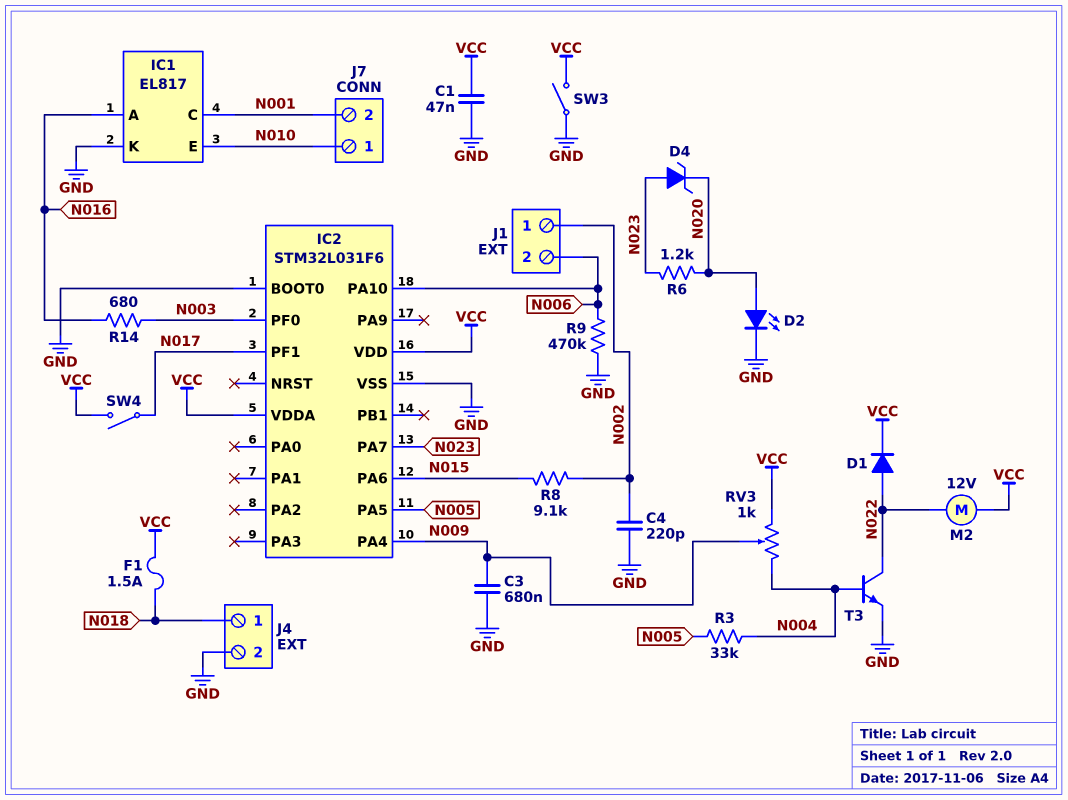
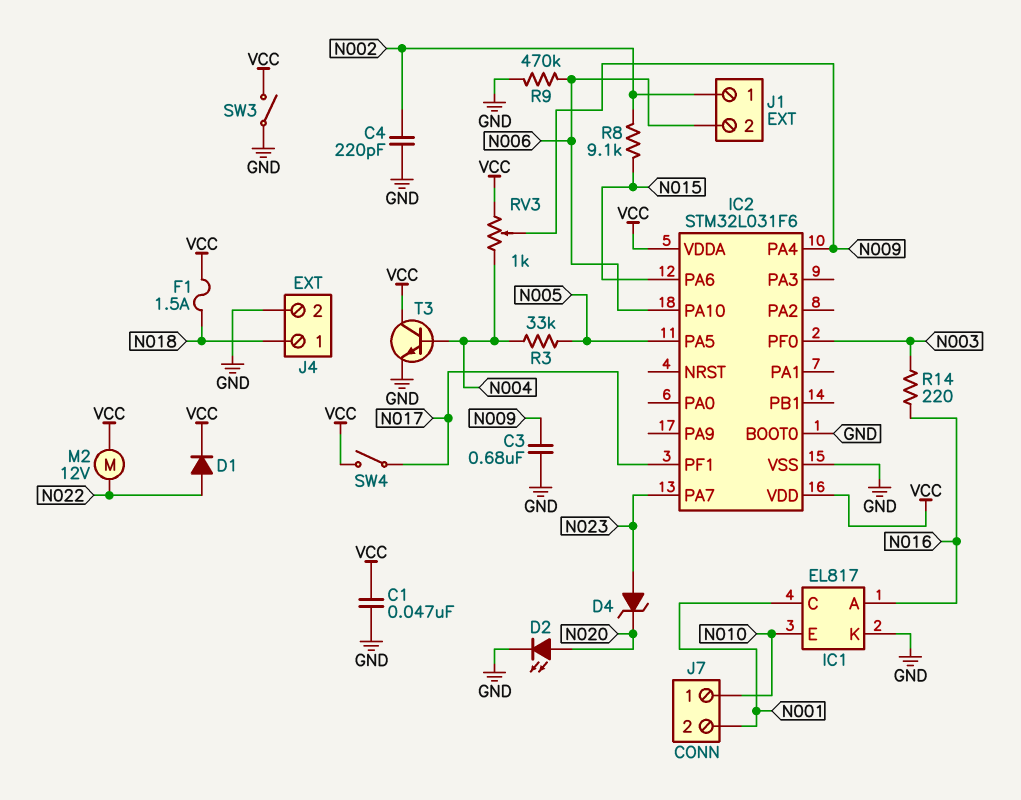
R6: 1.2k (N020, N023) -> none
R14: 680 (N003, N016) -> 220 (N003, N016)
T3: NPN (B N004, C N022, E GND) -> NPN (B N004, C VCC, E GND)

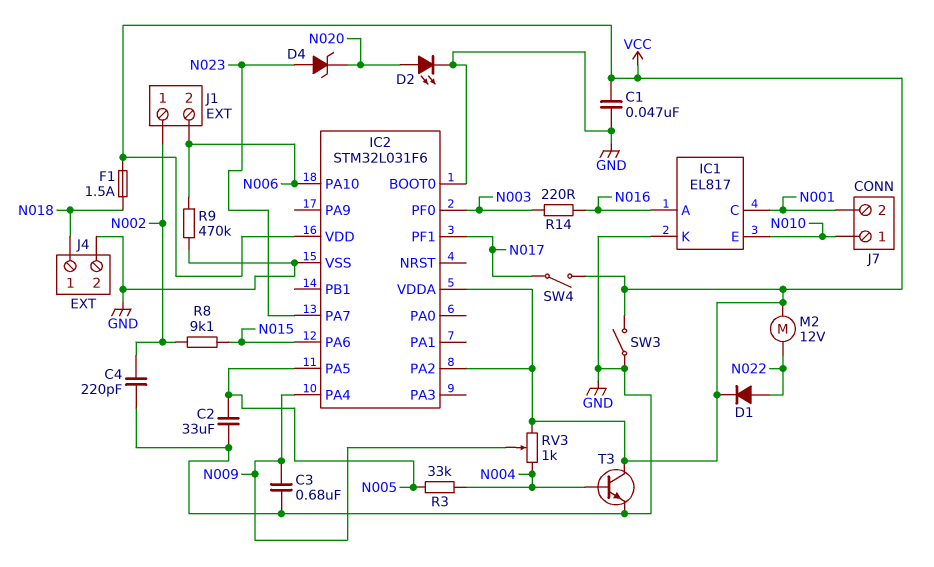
C2: none -> 33uF (GND, N005)
IC2 pin PA2: none -> VCC

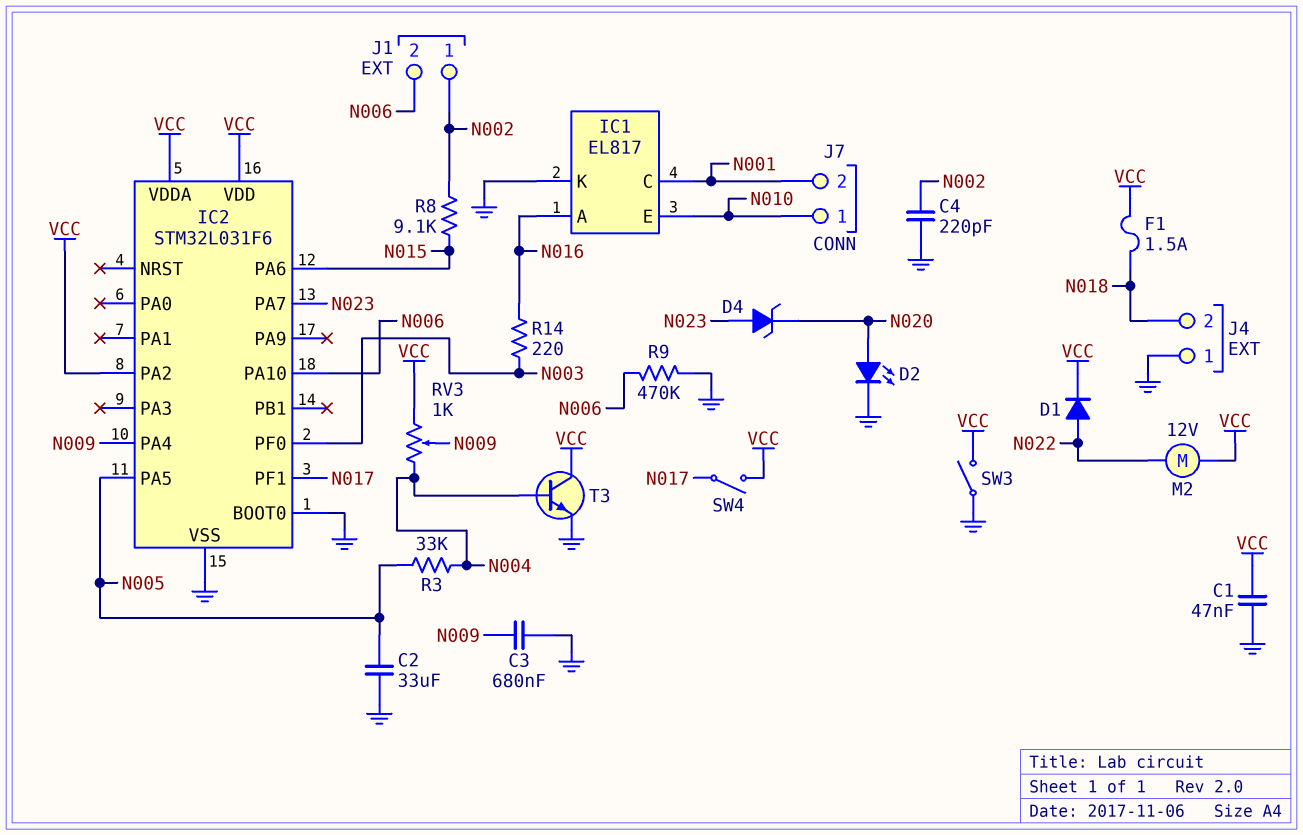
J4 pin 1: N018 -> GND
J4 pin 2: GND -> N018

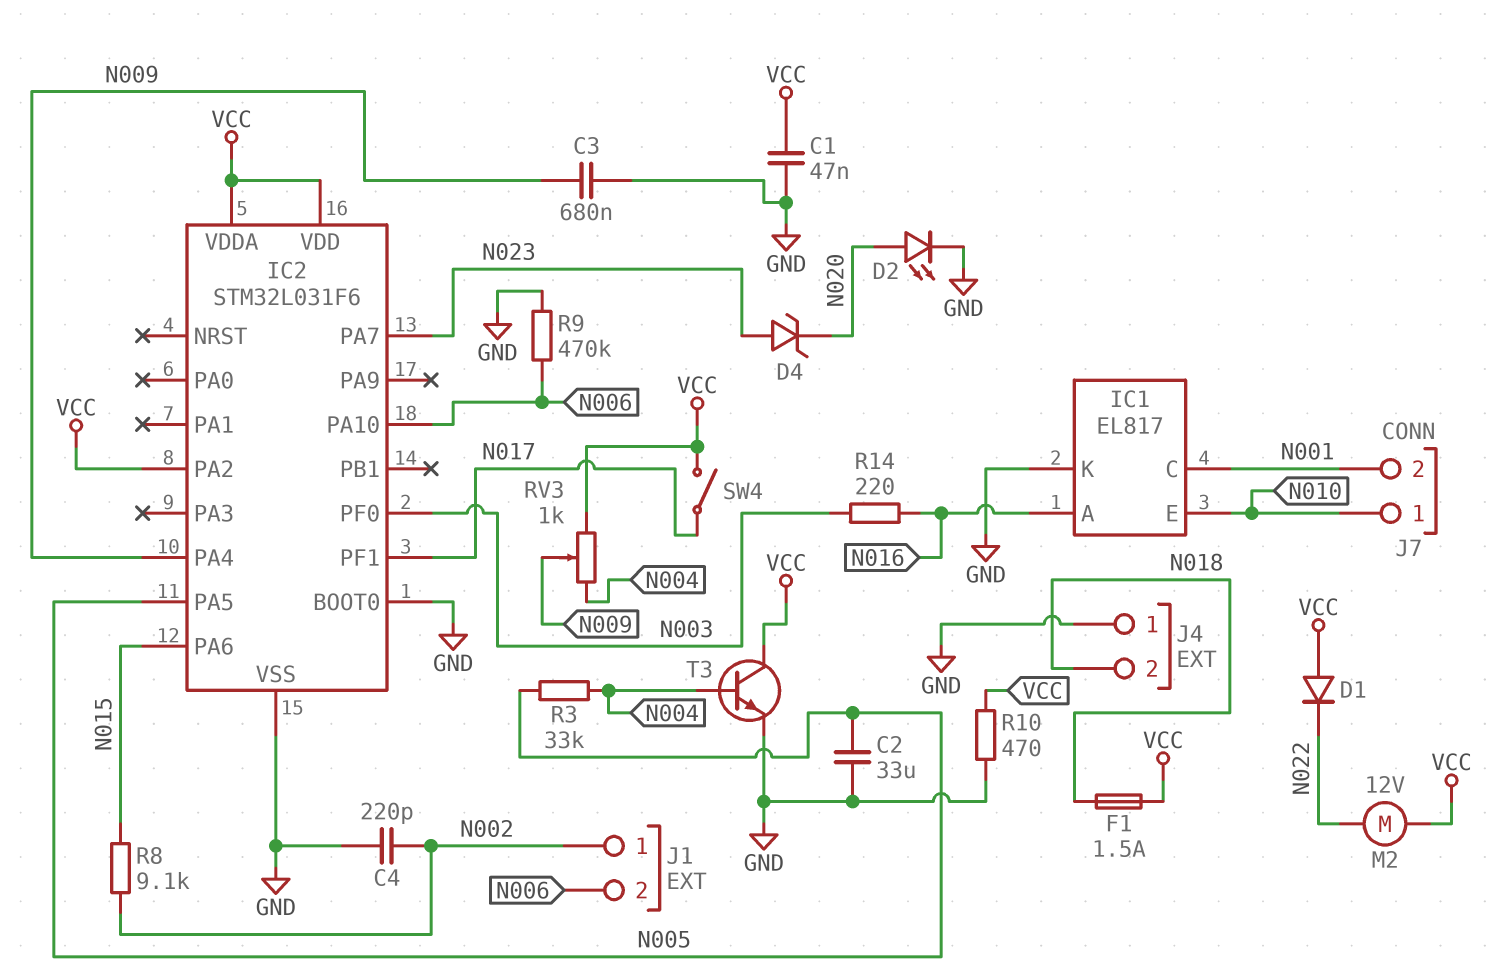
D1: diode (A N022, K VCC) -> diode (A VCC, K N022)
R10: none -> 470 (GND, VCC)
SW3: switch (GND, VCC) -> none

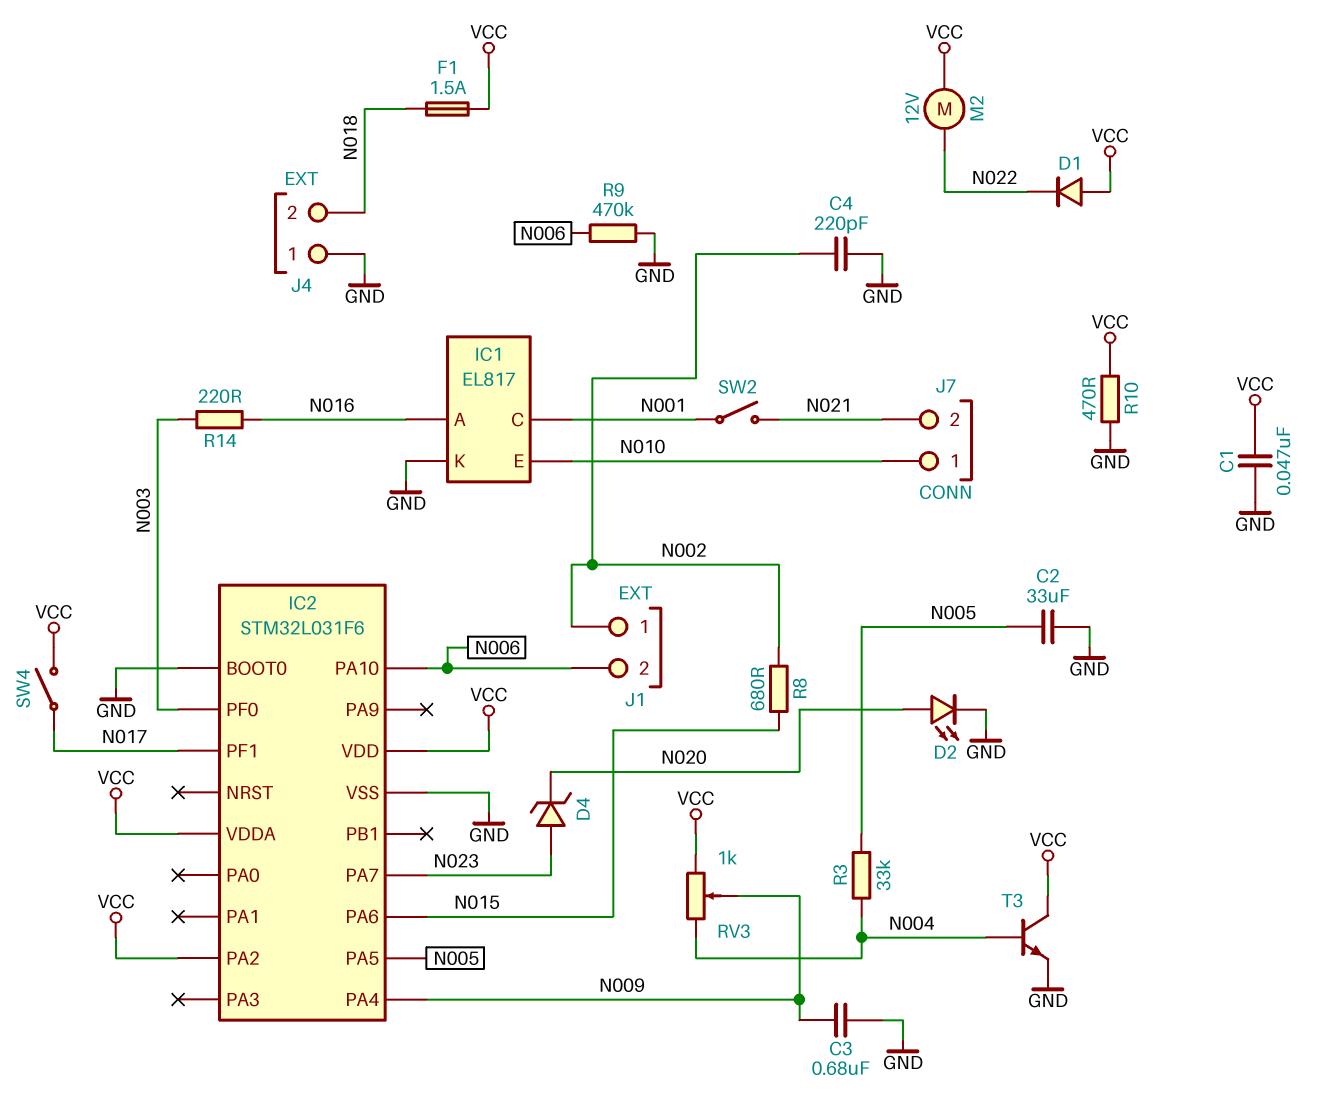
J7 pin 2: N001 -> N021
R8: 9.1k (N002, N015) -> 680 (N002, N015)
SW2: none -> switch (N001, N021)

